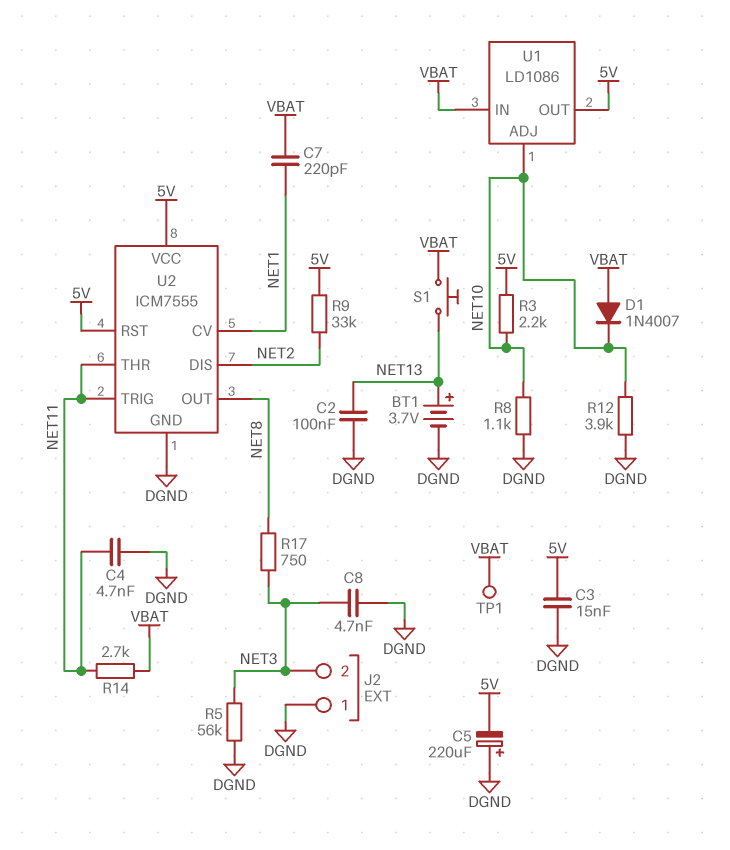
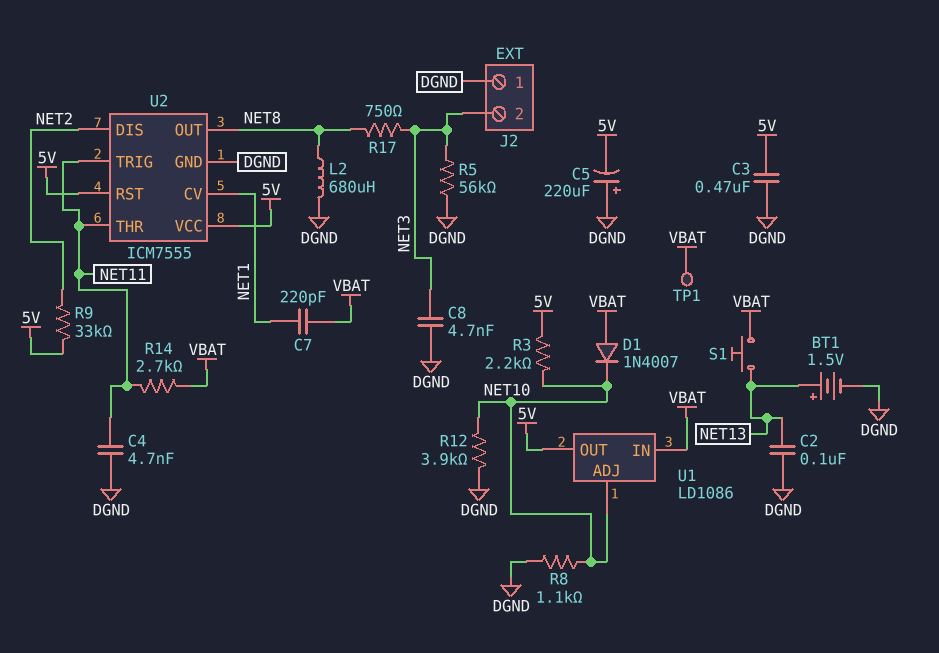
BT1: 3.7V (plus NET13, minus DGND) -> 1.5V (plus NET13, minus DGND)
C3: 15nF (5V, DGND) -> 470nF (5V, DGND)
L2: none -> 680uH (DGND, NET8)

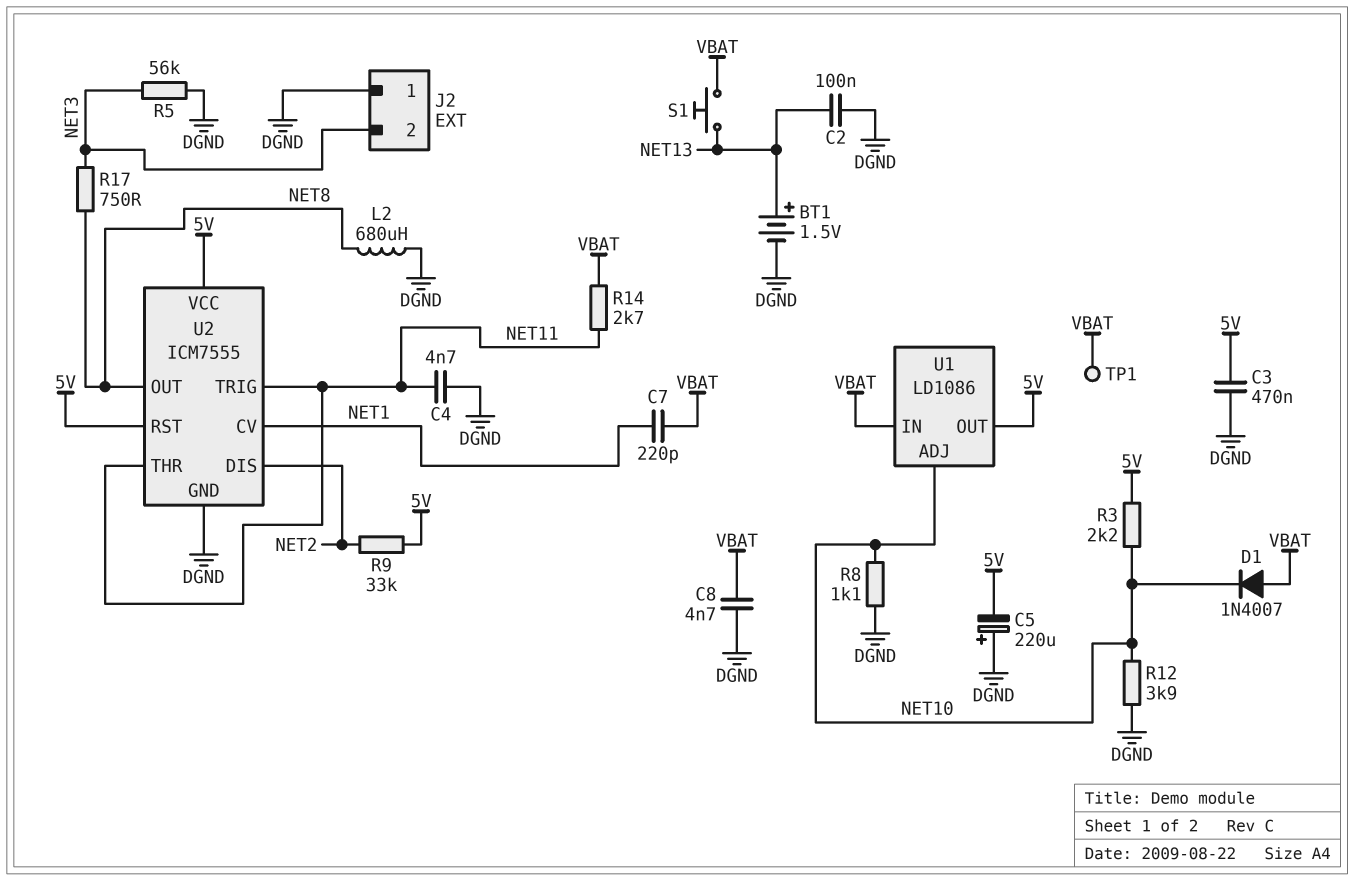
C8: 4.7nF (DGND, NET3) -> 4.7nF (DGND, VBAT)

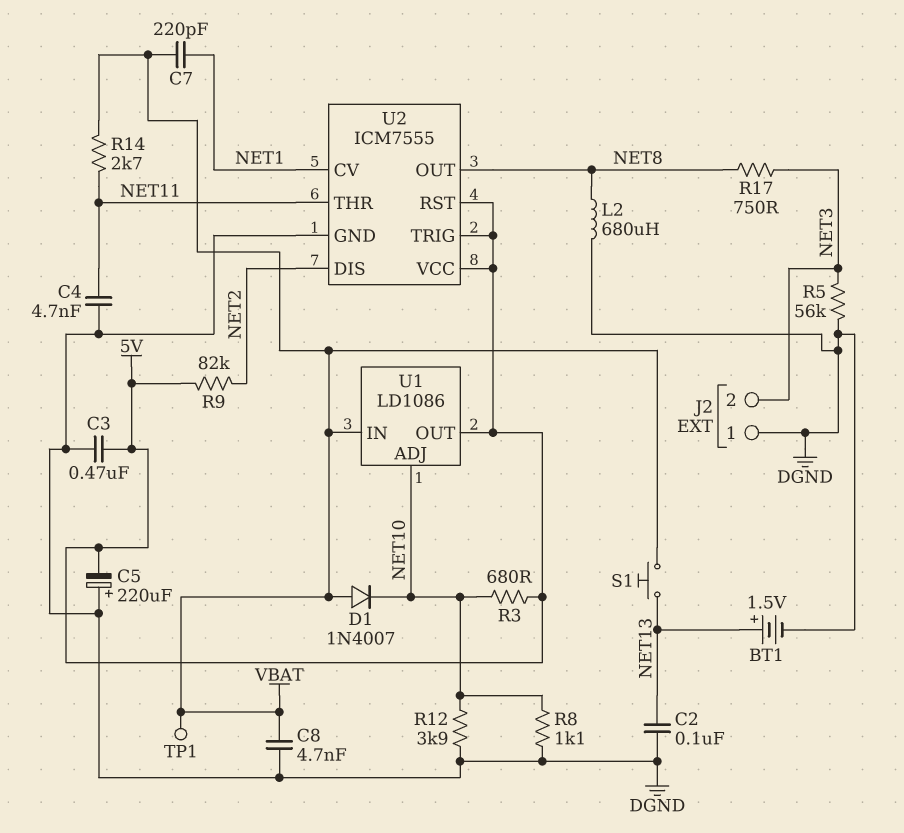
R3: 2.2k (5V, NET10) -> 680 (5V, NET10)
R9: 33k (5V, NET2) -> 82k (5V, NET2)
U2 pin TRIG: NET11 -> 5V

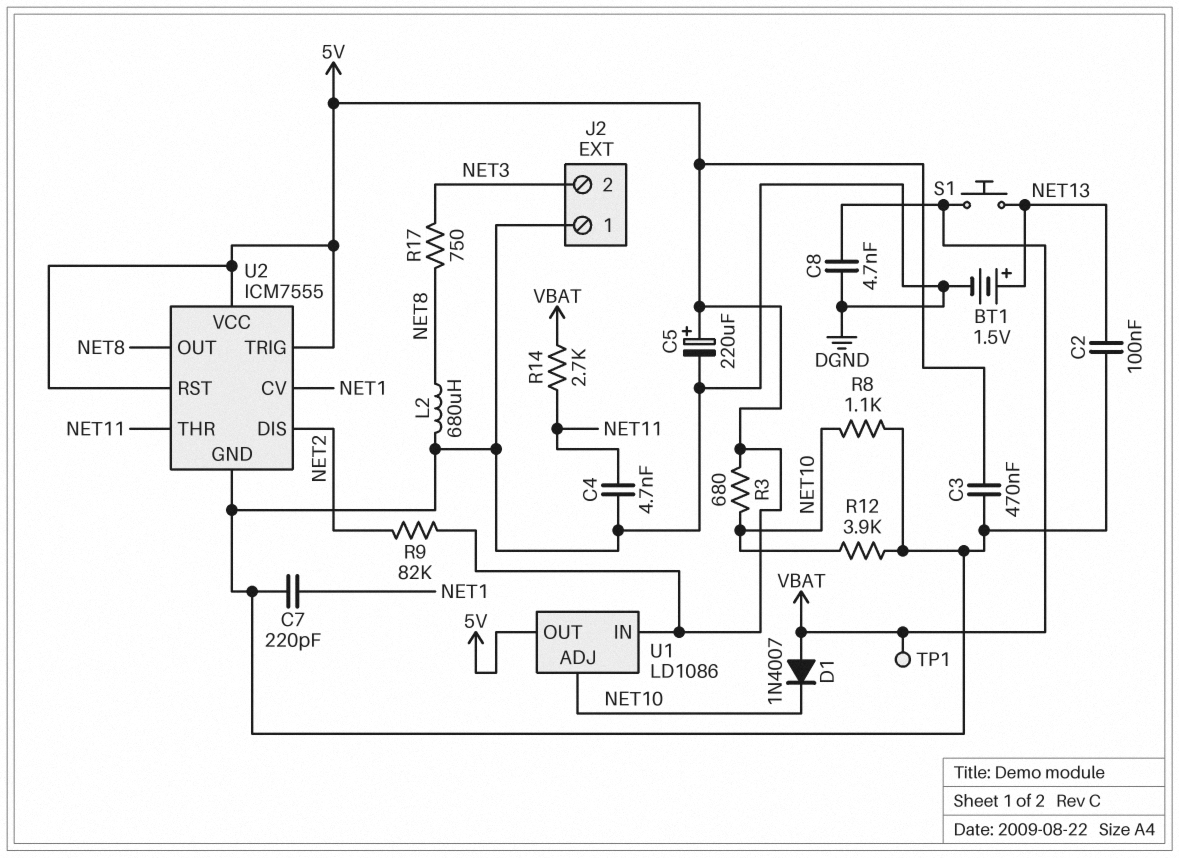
C5: 220uF (plus DGND, minus 5V) -> 220uF (plus 5V, minus DGND)
C7: 220pF (NET1, VBAT) -> 220pF (DGND, NET1)
R5: 56k (DGND, NET3) -> none
U1 pin IN: VBAT -> 5V

